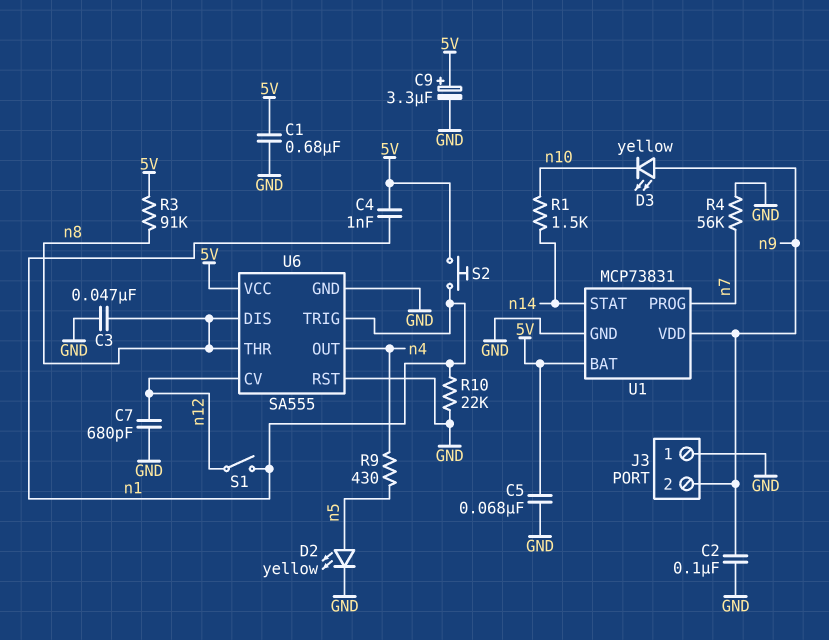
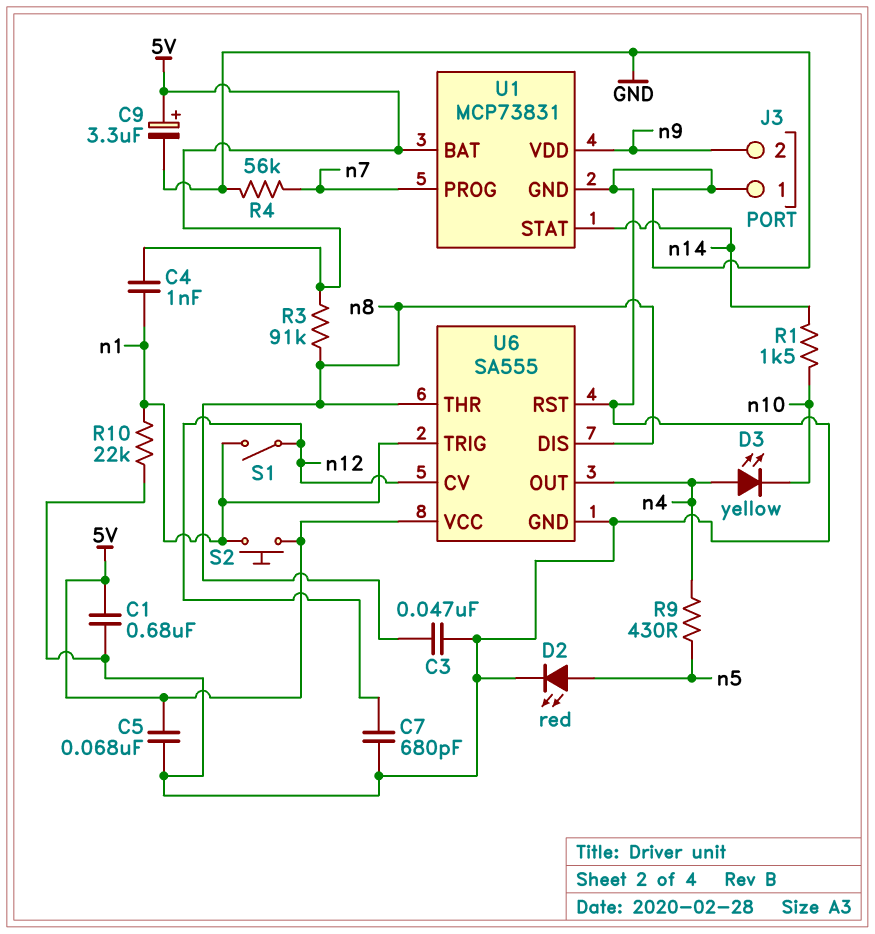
C2: 100nF (GND, n9) -> none
D2: LED yellow (A n5, K GND) -> LED red (A n5, K GND)
D3: LED yellow (A n9, K n10) -> LED yellow (A n4, K n10)

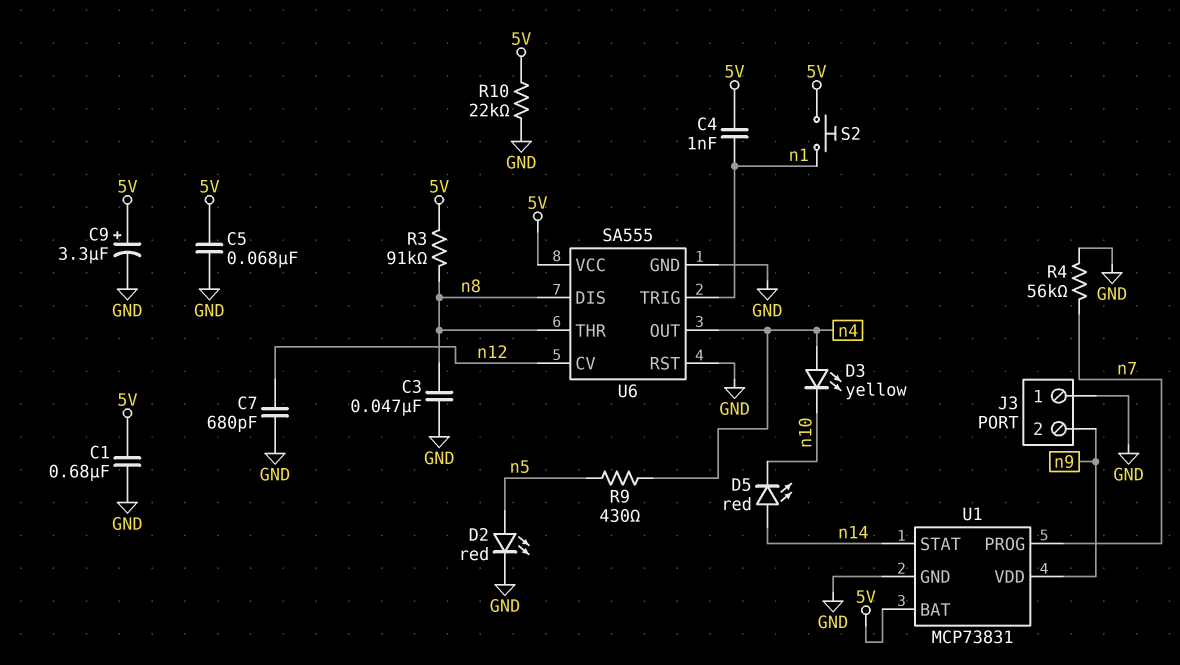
D5: none -> LED red (A n14, K n10)
R1: 1.5k (n10, n14) -> none
R10: 22k (GND, n1) -> 22k (5V, GND)
S1: switch (n1, n12) -> none

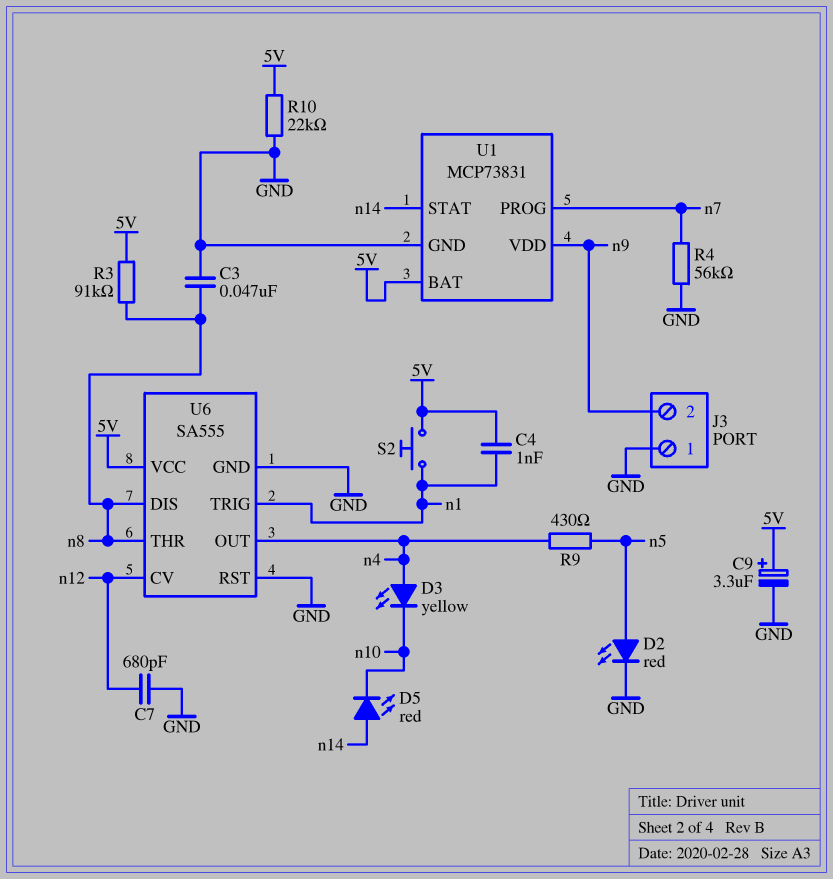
C1: 680nF (5V, GND) -> none
C5: 68nF (5V, GND) -> none

